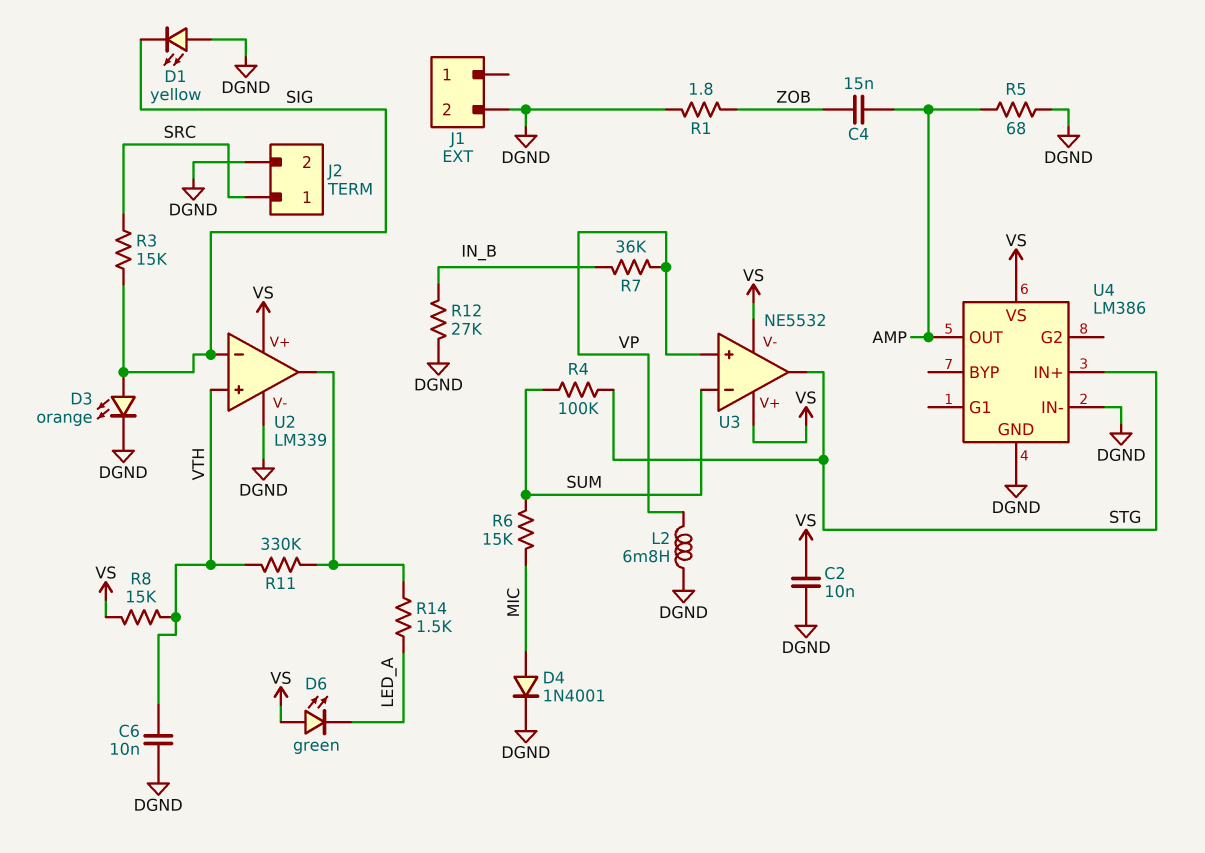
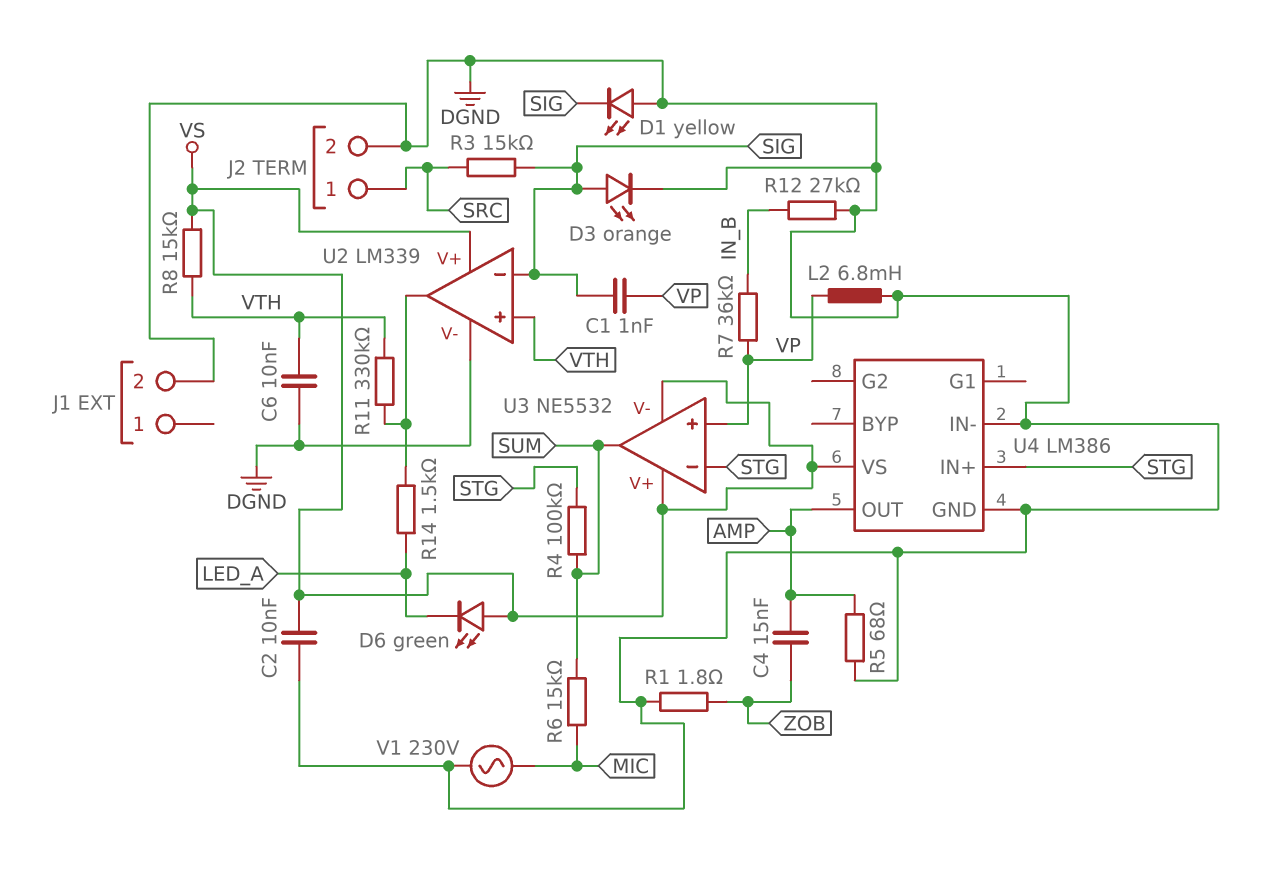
C1: none -> 1nF (SIG, VP)
D4: diode 1N4001 (A MIC, K DGND) -> none
U3 pin in-: SUM -> STG
U3 pin out: STG -> SUM
V1: none -> AC 230V (DGND, MIC)

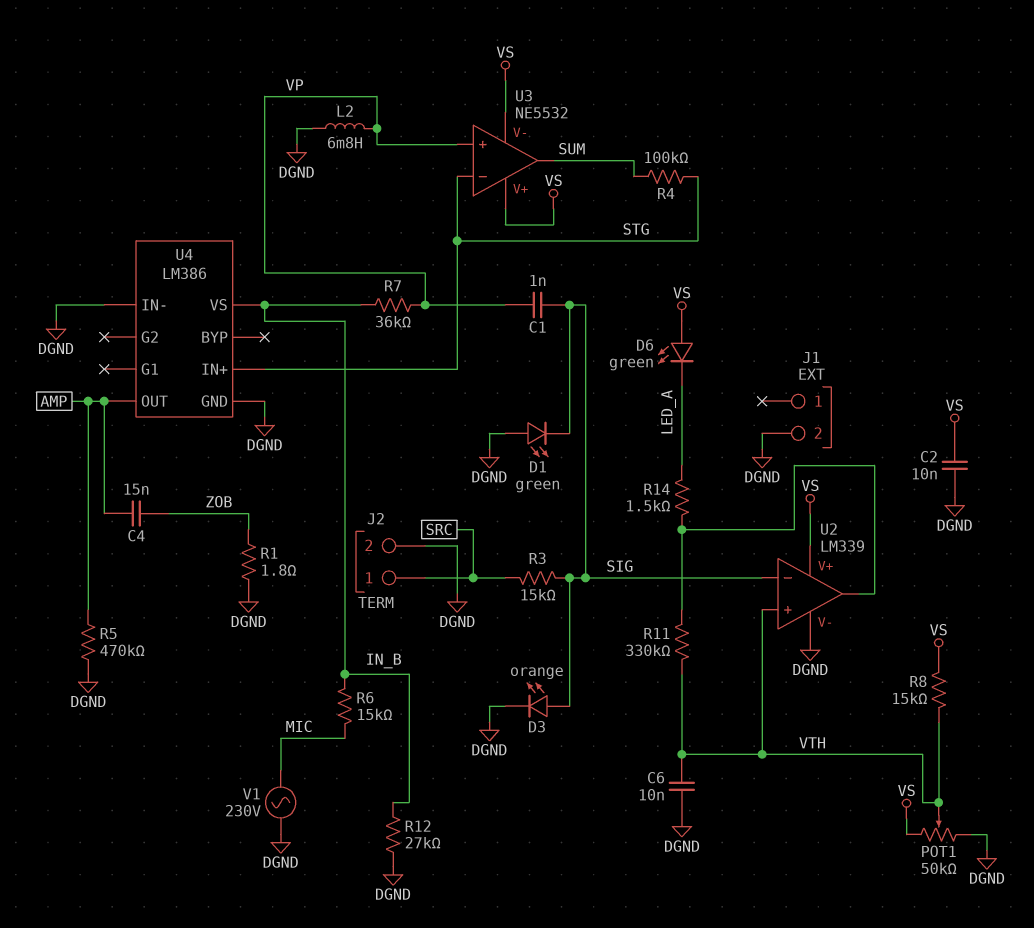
D1: LED yellow (A DGND, K SIG) -> LED green (A DGND, K SIG)
POT1: none -> 50k (DGND, VS, wiper VTH)
R5: 68 (AMP, DGND) -> 470k (AMP, DGND)
R6: 15k (MIC, SUM) -> 15k (IN_B, MIC)
U4 pin VS: VS -> IN_B

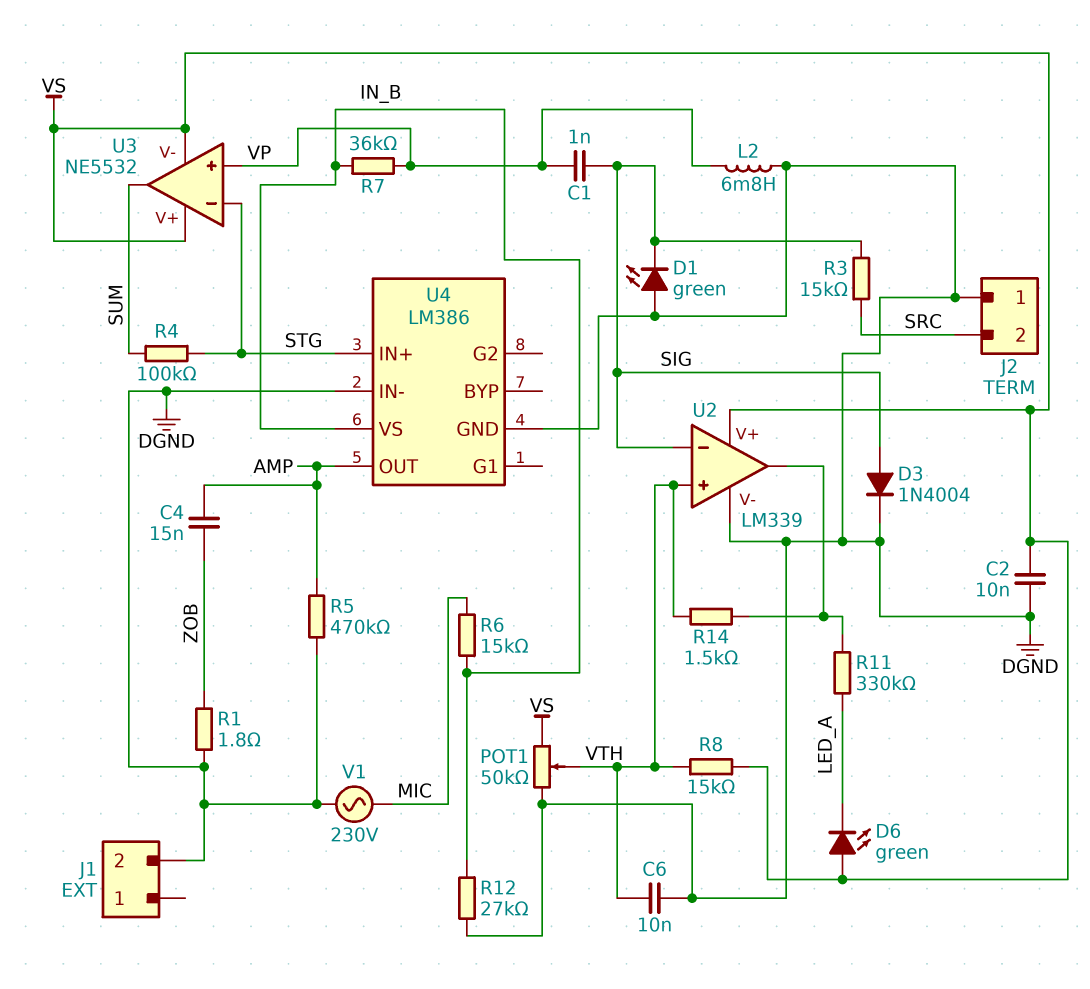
D3: LED orange (A SIG, K DGND) -> diode 1N4004 (A SIG, K DGND)
J2 pin 1: SRC -> DGND
J2 pin 2: DGND -> SRC
R11: 330k (U2/out, VTH) -> 330k (LED_A, U2/out)
R14: 1.5k (LED_A, U2/out) -> 1.5k (U2/out, VTH)

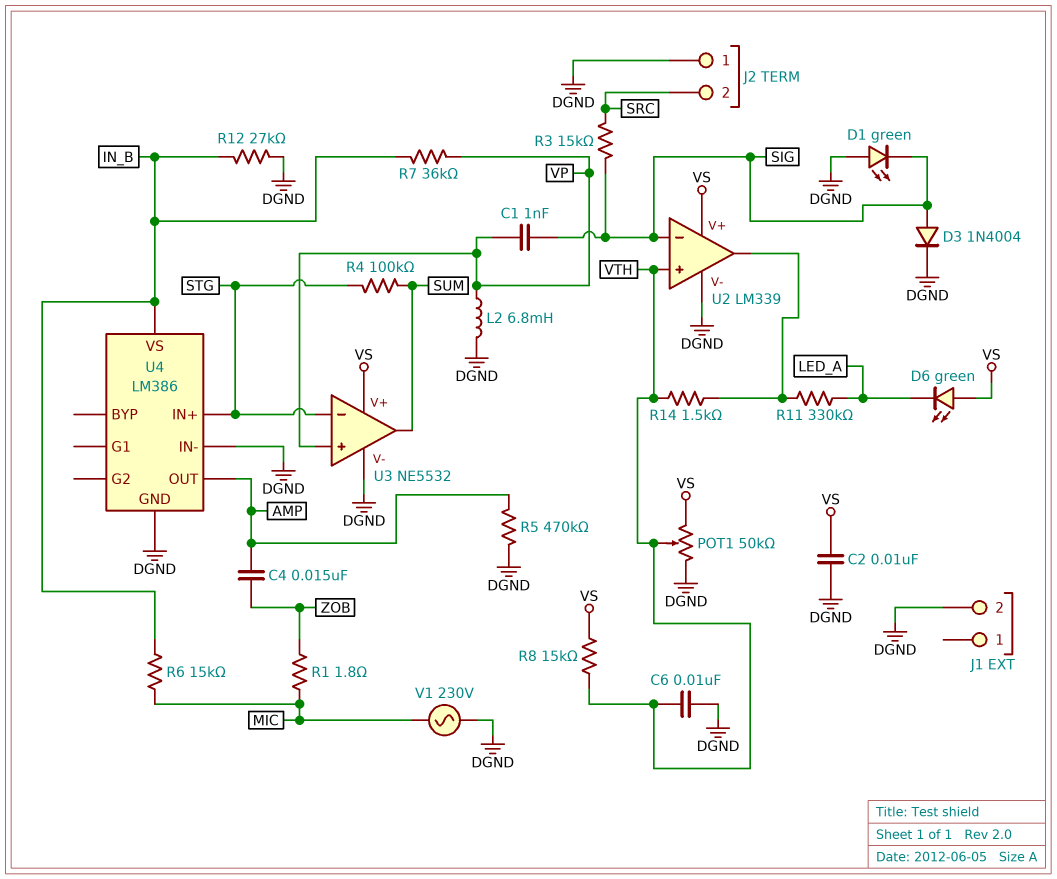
R1: 1.8 (DGND, ZOB) -> 1.8 (MIC, ZOB)
U3 pin V-: VS -> DGND

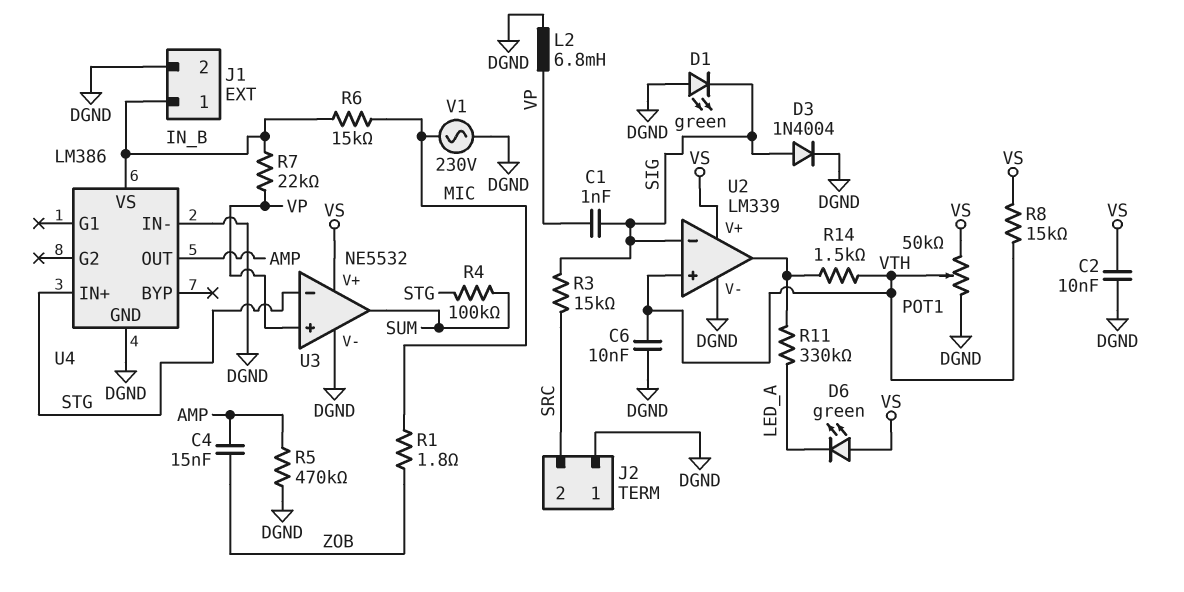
J1 pin 1: none -> IN_B
R7: 36k (IN_B, VP) -> 22k (IN_B, VP)
R12: 27k (DGND, IN_B) -> none

